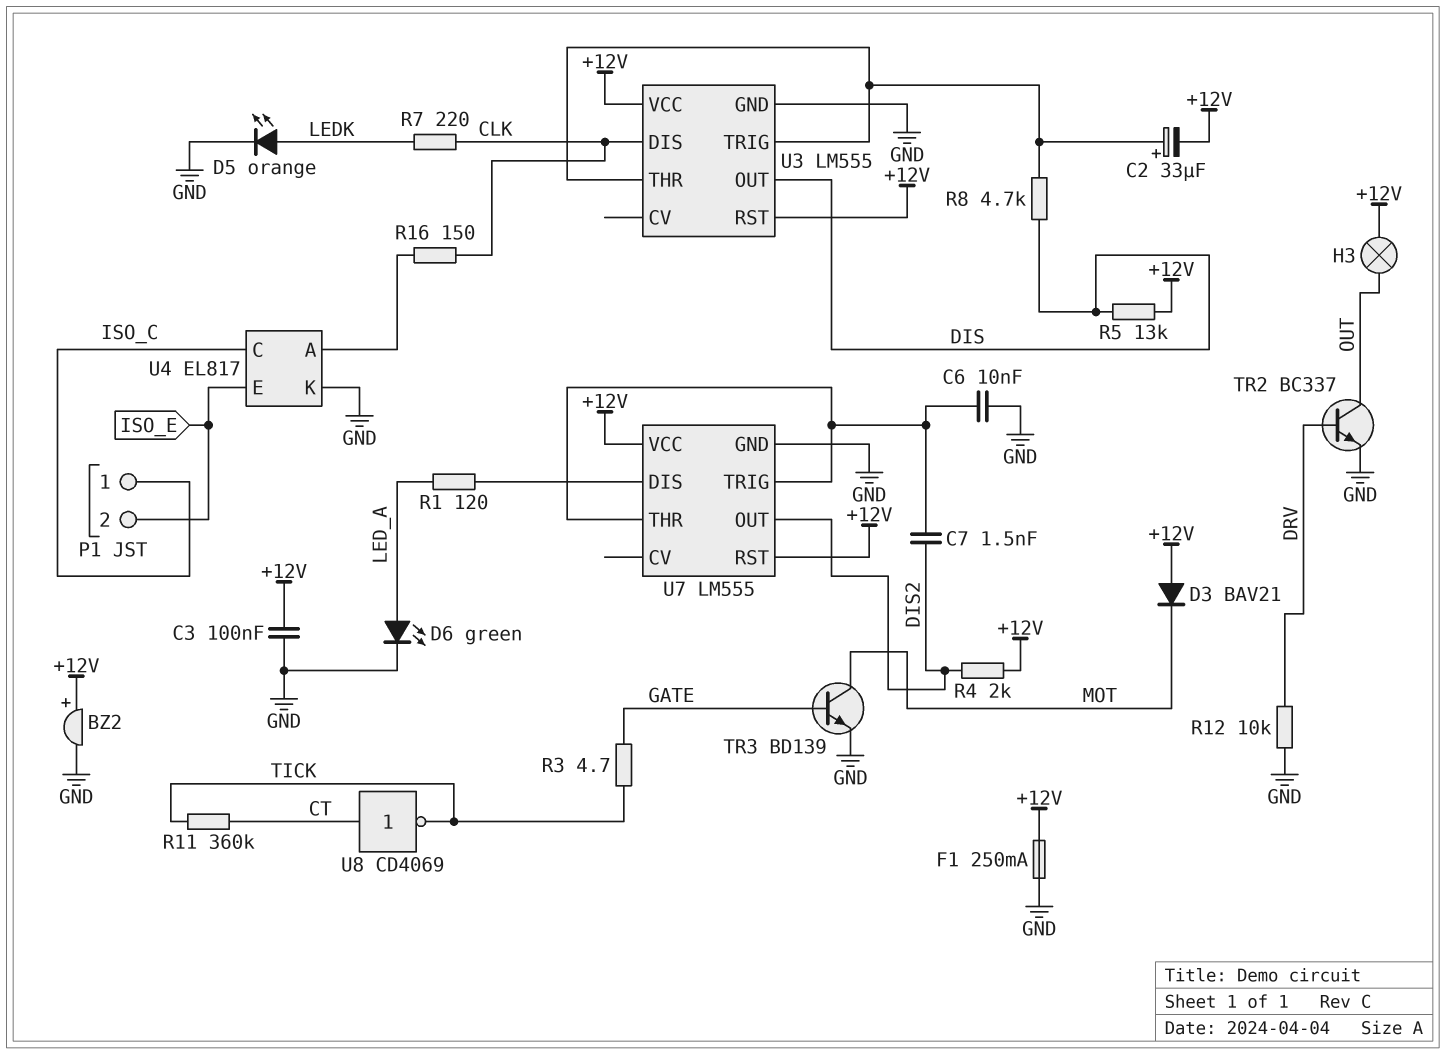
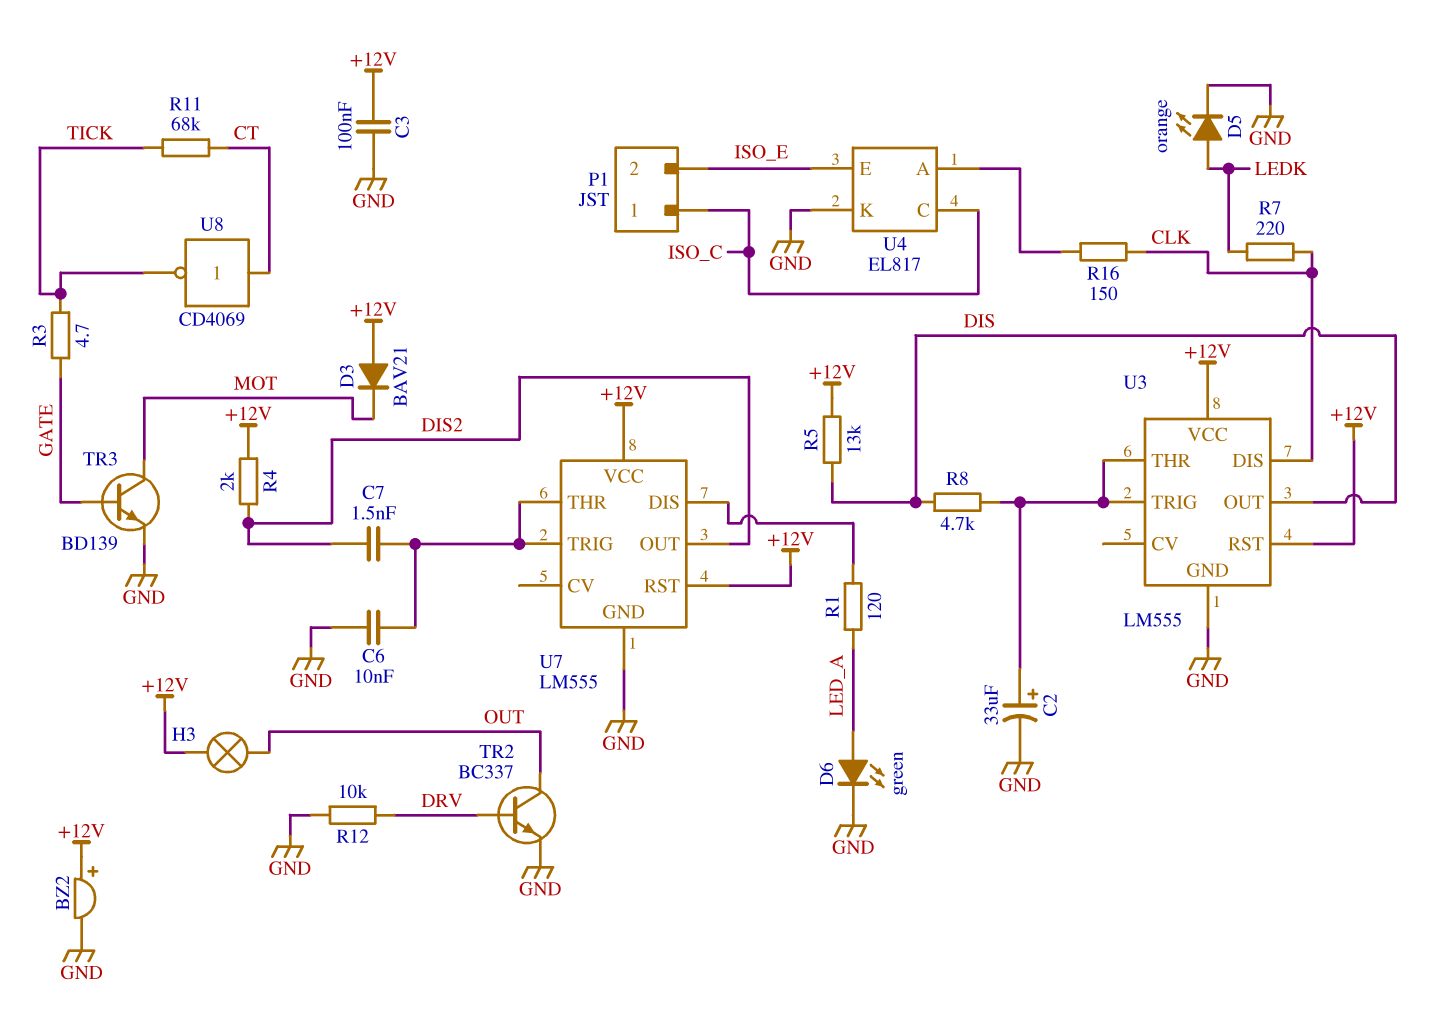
C2: 33uF (plus U3/THR, minus +12V) -> 33uF (plus U3/THR, minus GND)
F1: 250mA (+12V, GND) -> none
R11: 360k (CT, TICK) -> 68k (CT, TICK)

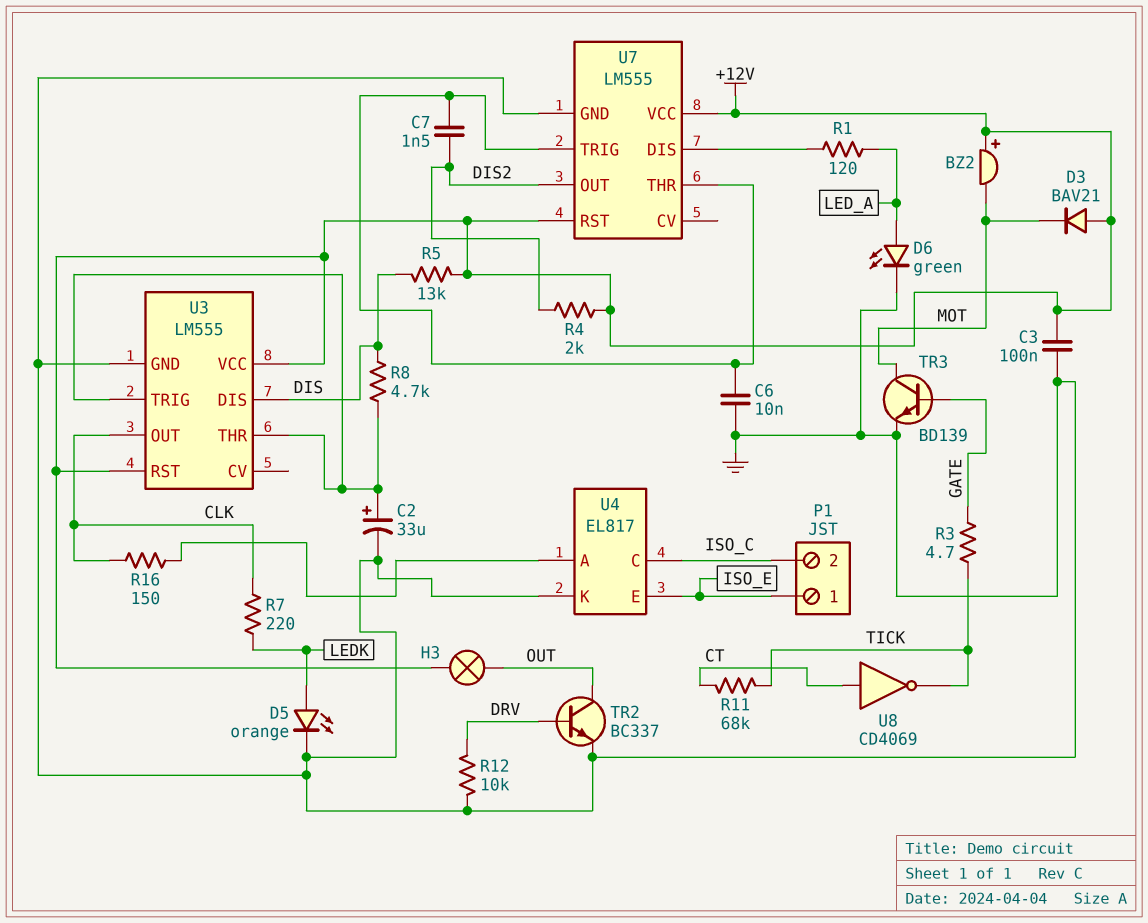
BZ2: buzzer (plus +12V, minus GND) -> buzzer (plus +12V, minus MOT)
P1 pin 1: ISO_C -> ISO_E
P1 pin 2: ISO_E -> ISO_C
U3 pin DIS: CLK -> DIS
U3 pin OUT: DIS -> CLK

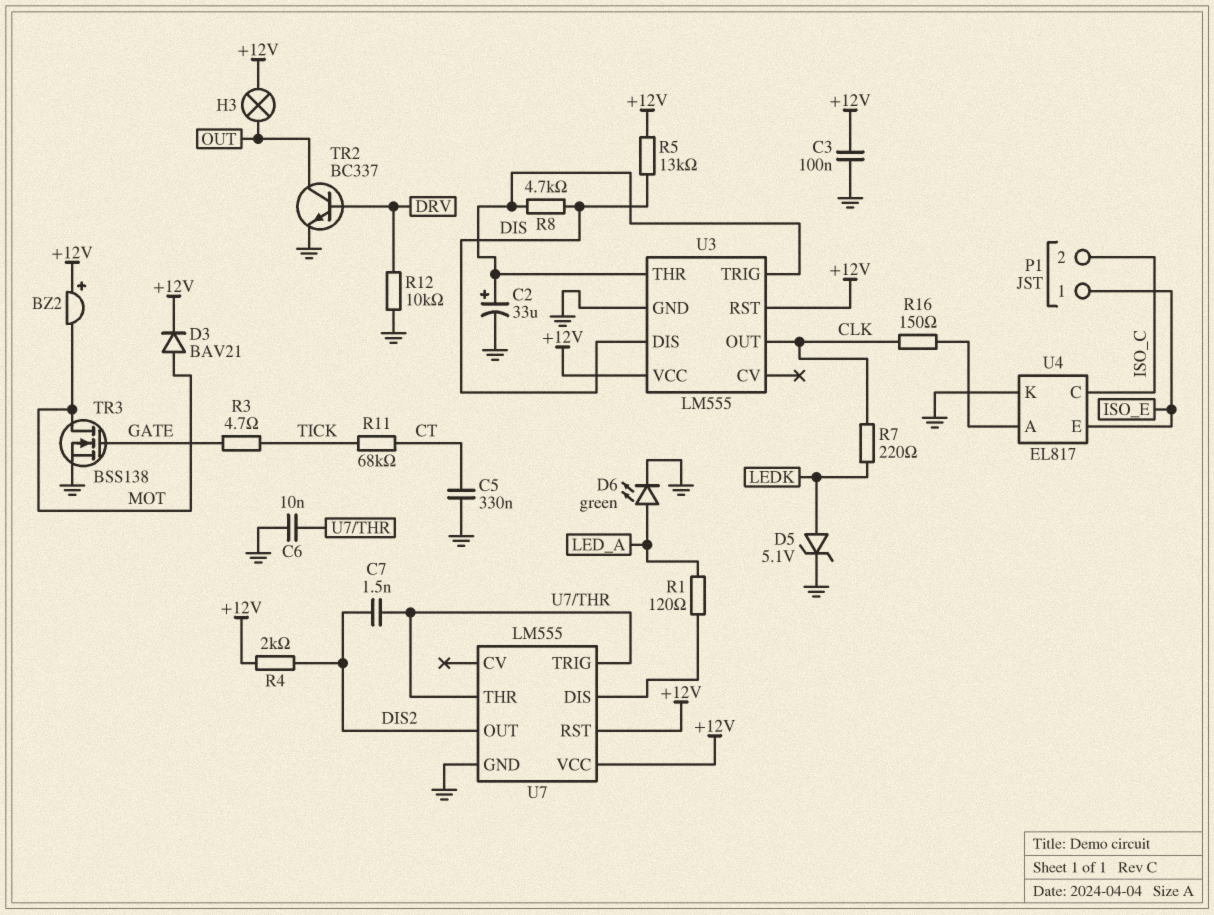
C5: none -> 330nF (CT, GND)
D3: diode BAV21 (A +12V, K MOT) -> diode BAV21 (A MOT, K +12V)
D5: LED orange (A LEDK, K GND) -> zener 5.1V (A LEDK, K GND)
TR3: NPN BD139 (B GATE, C MOT, E GND) -> NMOS BSS138 (G GATE, D MOT, S GND)
U8: NOT CD4069 (in CT, out TICK) -> none

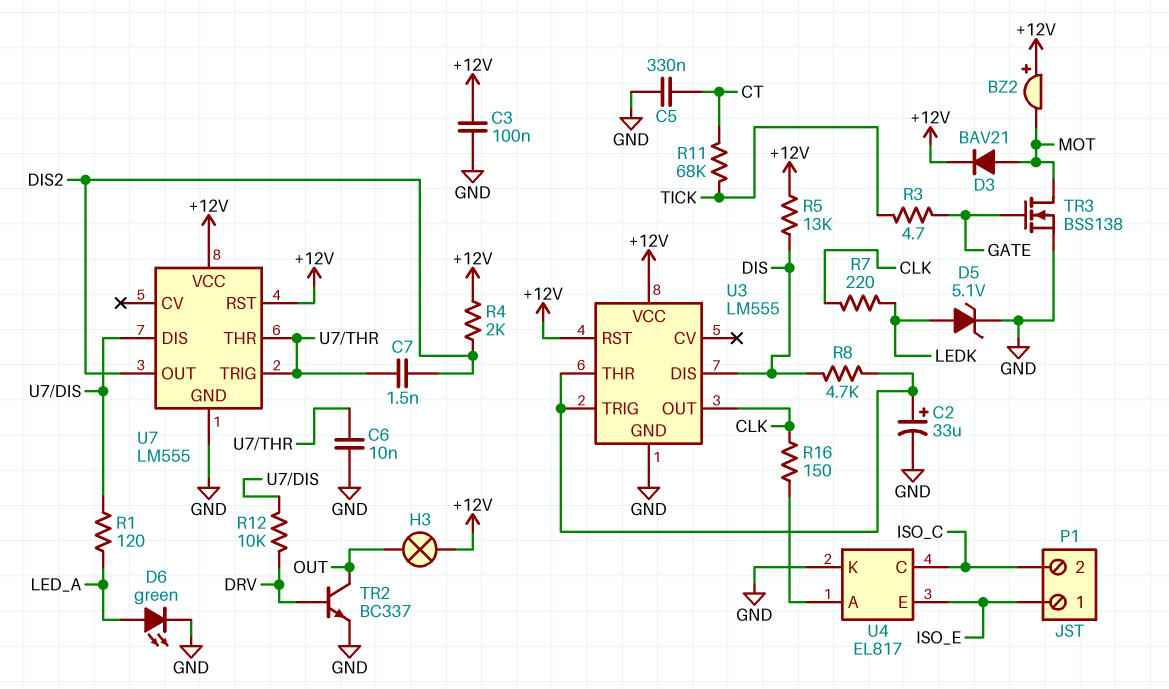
R12: 10k (DRV, GND) -> 10k (DRV, U7/DIS)

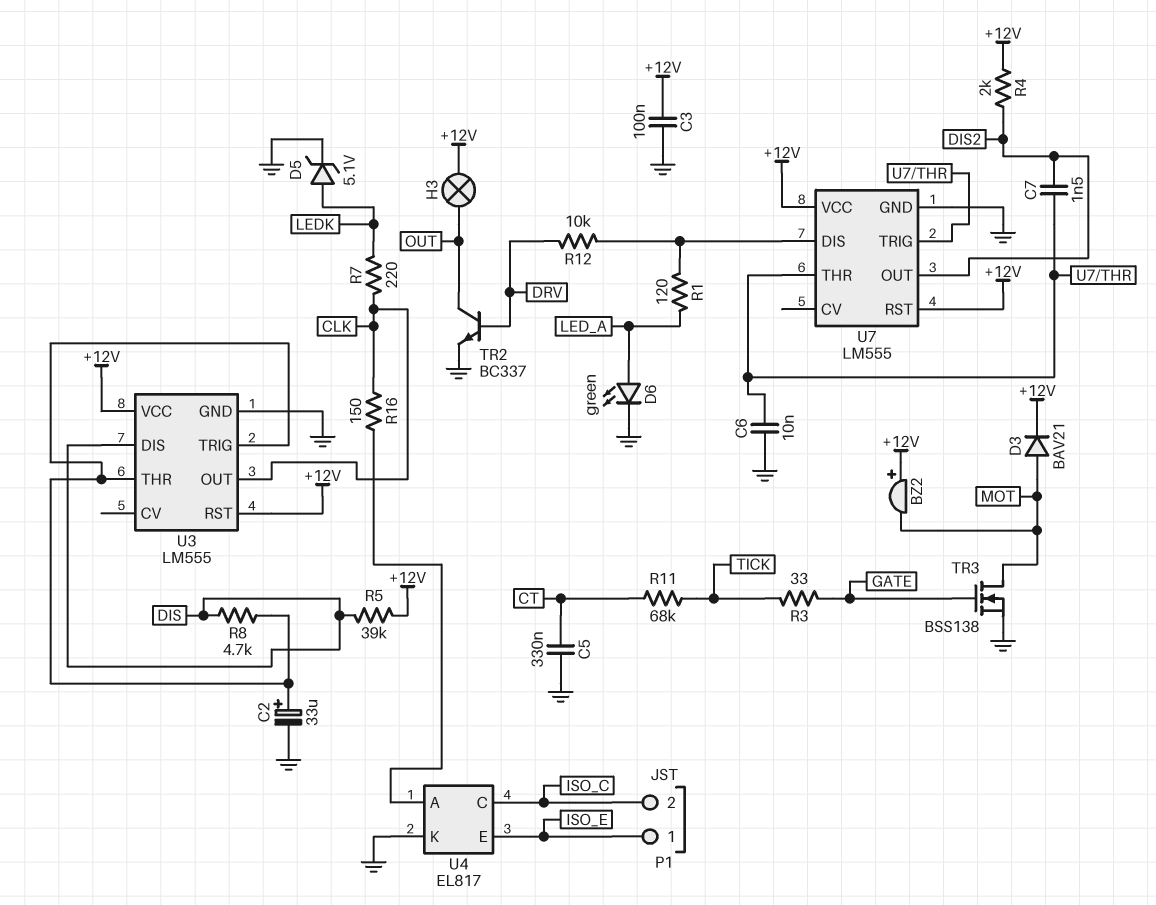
R3: 4.7 (GATE, TICK) -> 33 (GATE, TICK)
R5: 13k (+12V, DIS) -> 39k (+12V, DIS)

